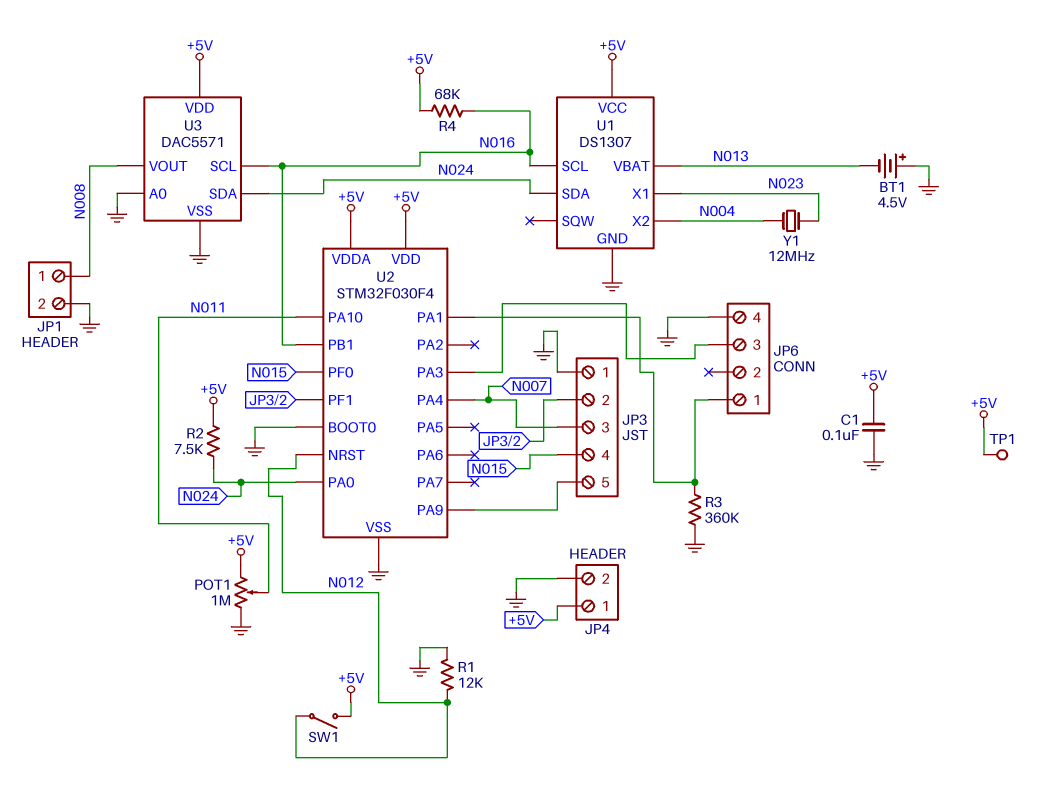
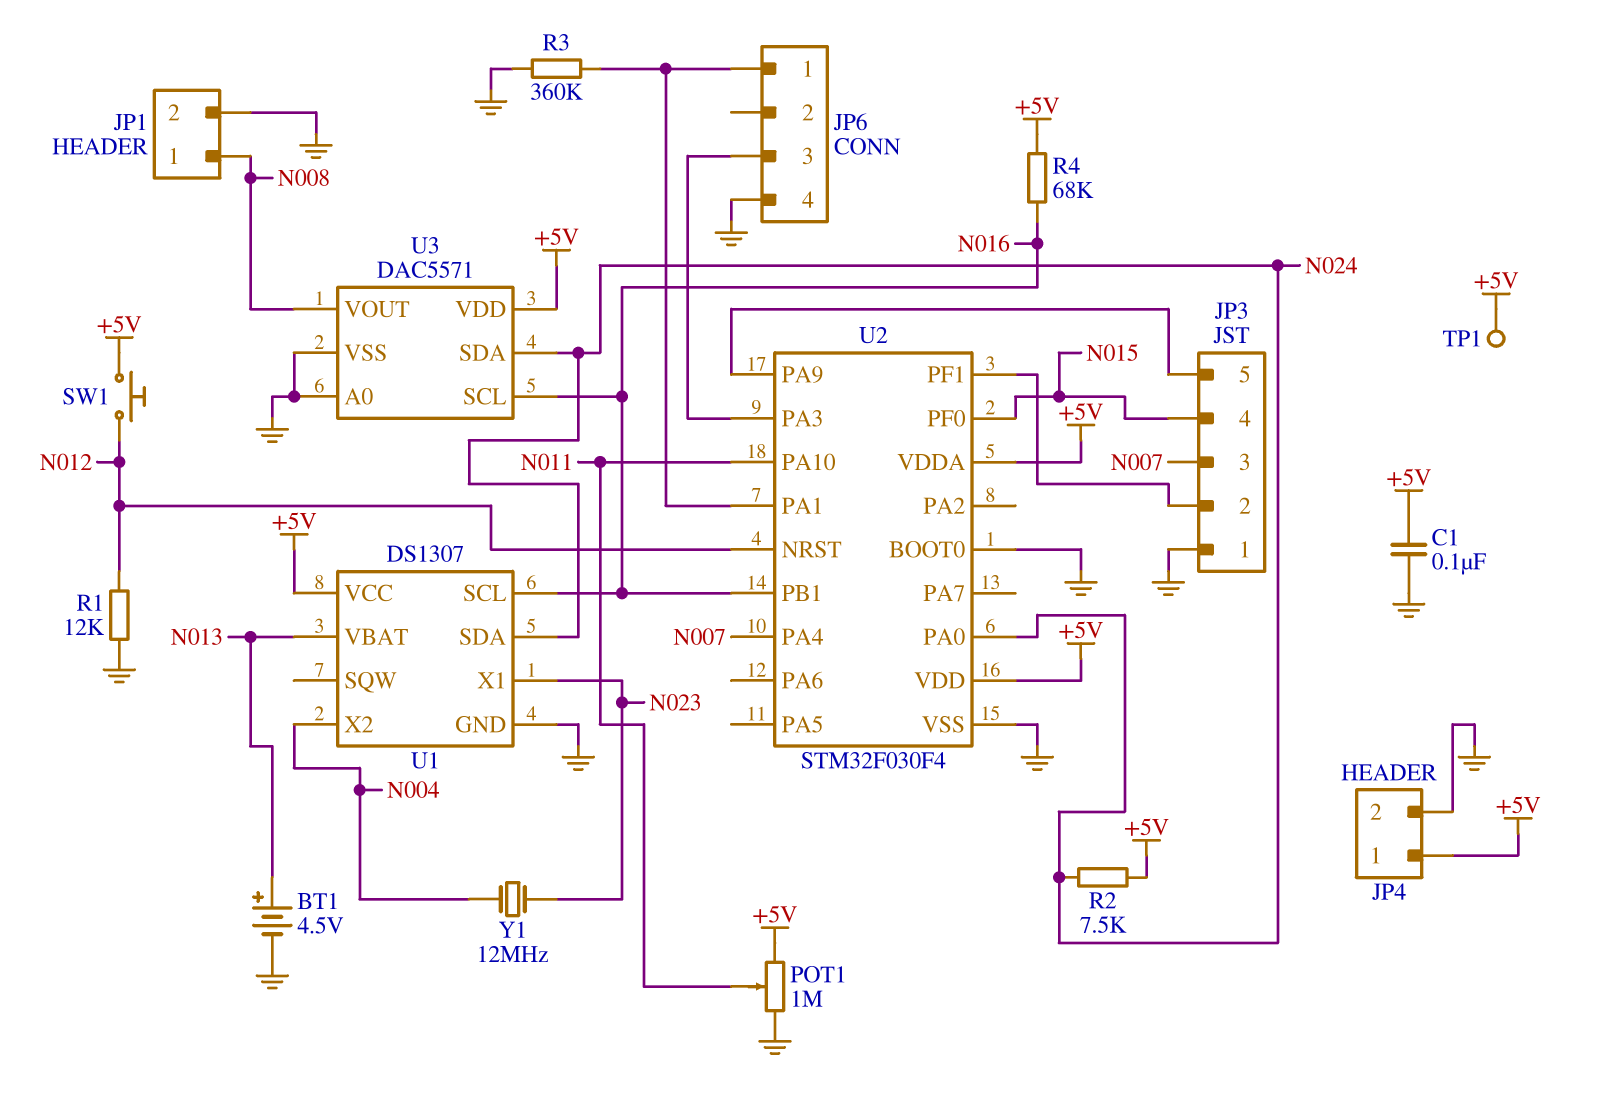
BT1: 4.5V (plus GND, minus N013) -> 4.5V (plus N013, minus GND)
SW1: switch (+5V, N012) -> button (+5V, N012)

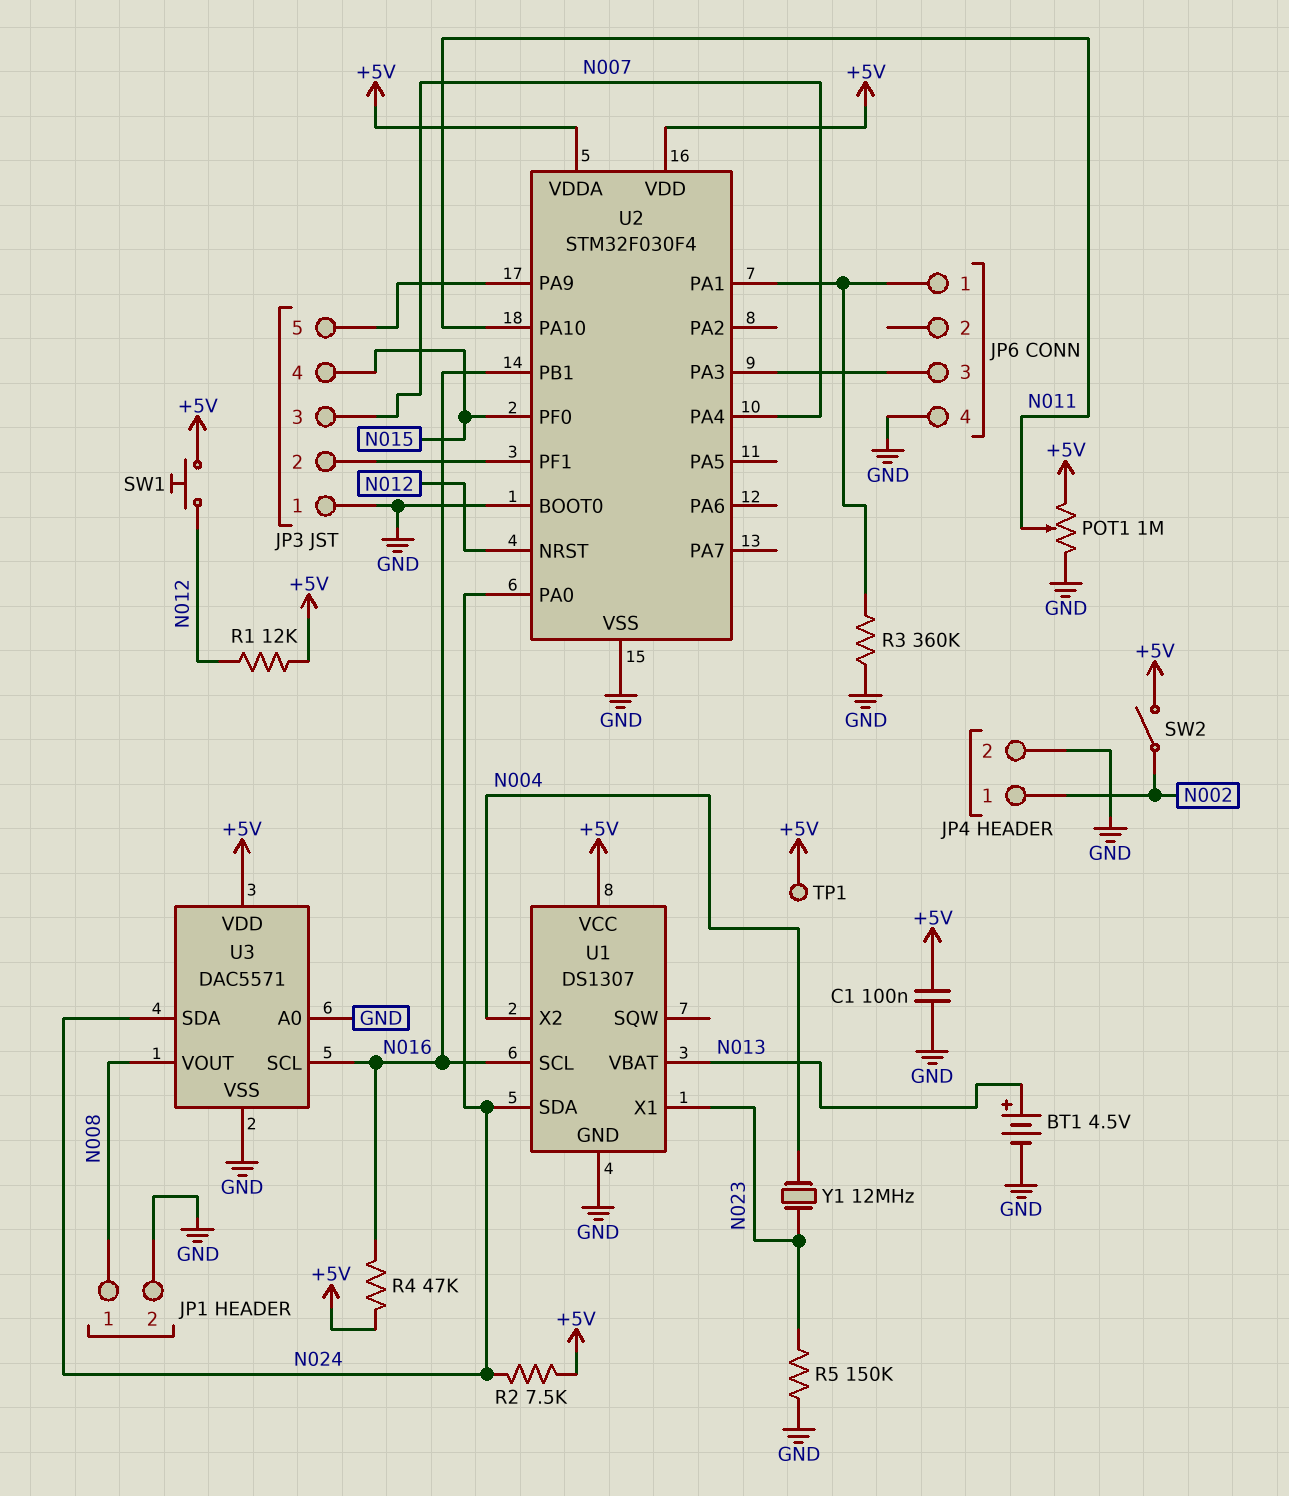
JP4 pin 1: +5V -> N002
R1: 12k (GND, N012) -> 12k (+5V, N012)
R4: 68k (+5V, N016) -> 47k (+5V, N016)
R5: none -> 150k (GND, N023)
SW2: none -> switch (+5V, N002)

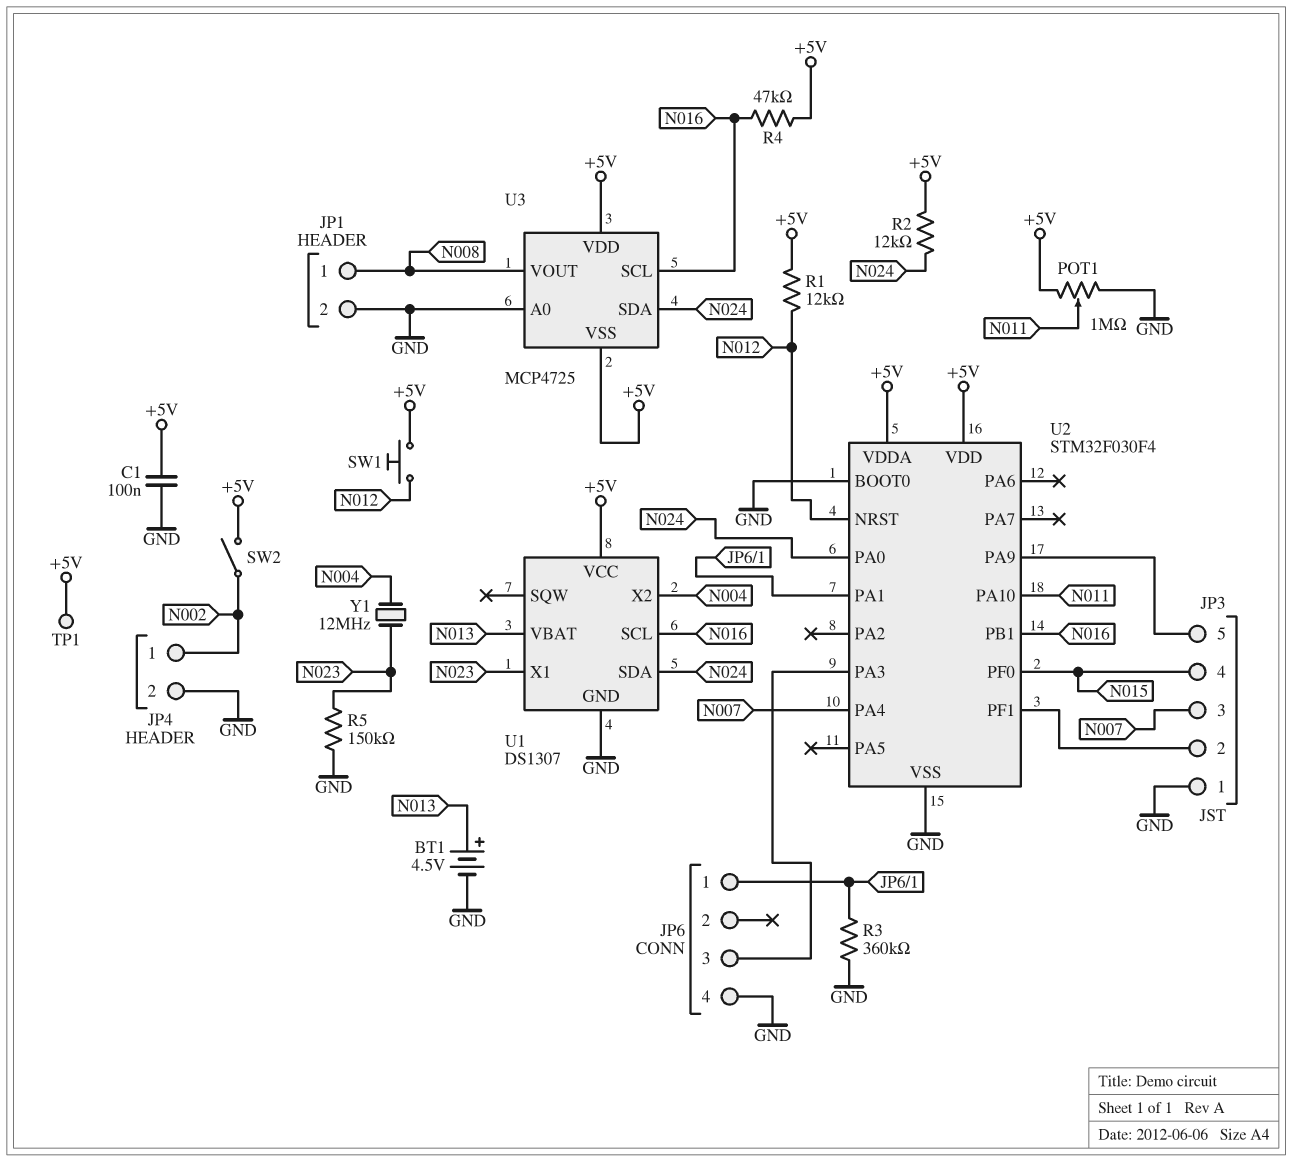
R2: 7.5k (+5V, N024) -> 12k (+5V, N024)
U3: DAC5571 -> MCP4725
U3 pin VSS: GND -> +5V

